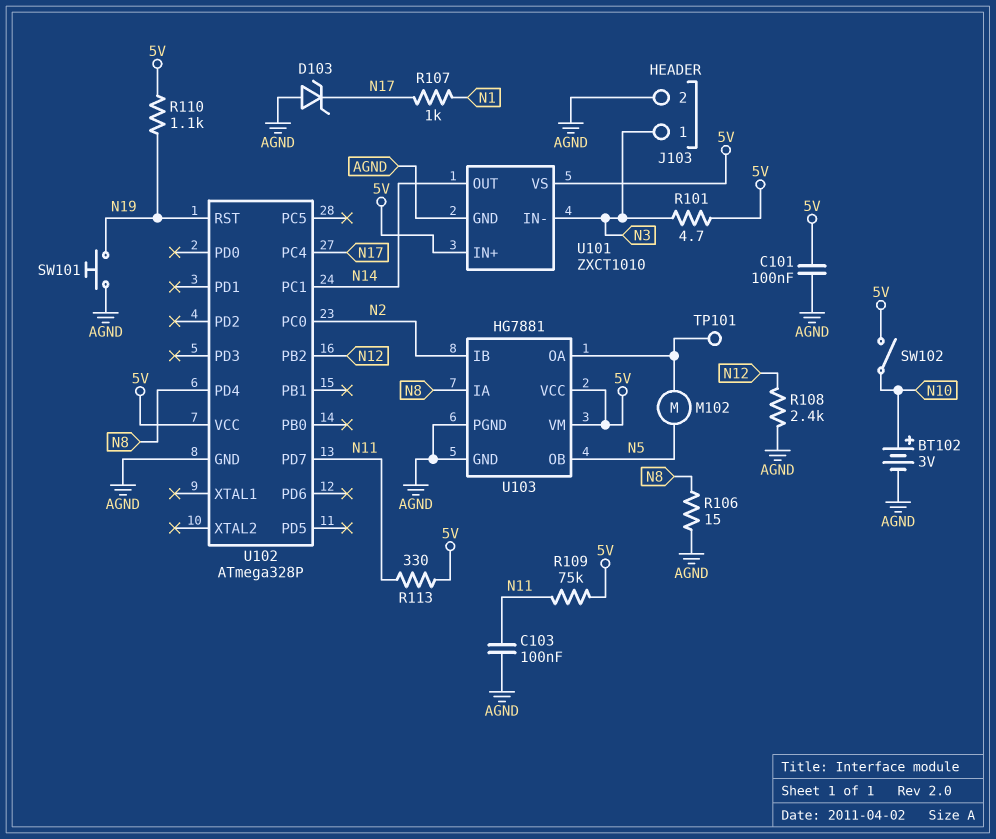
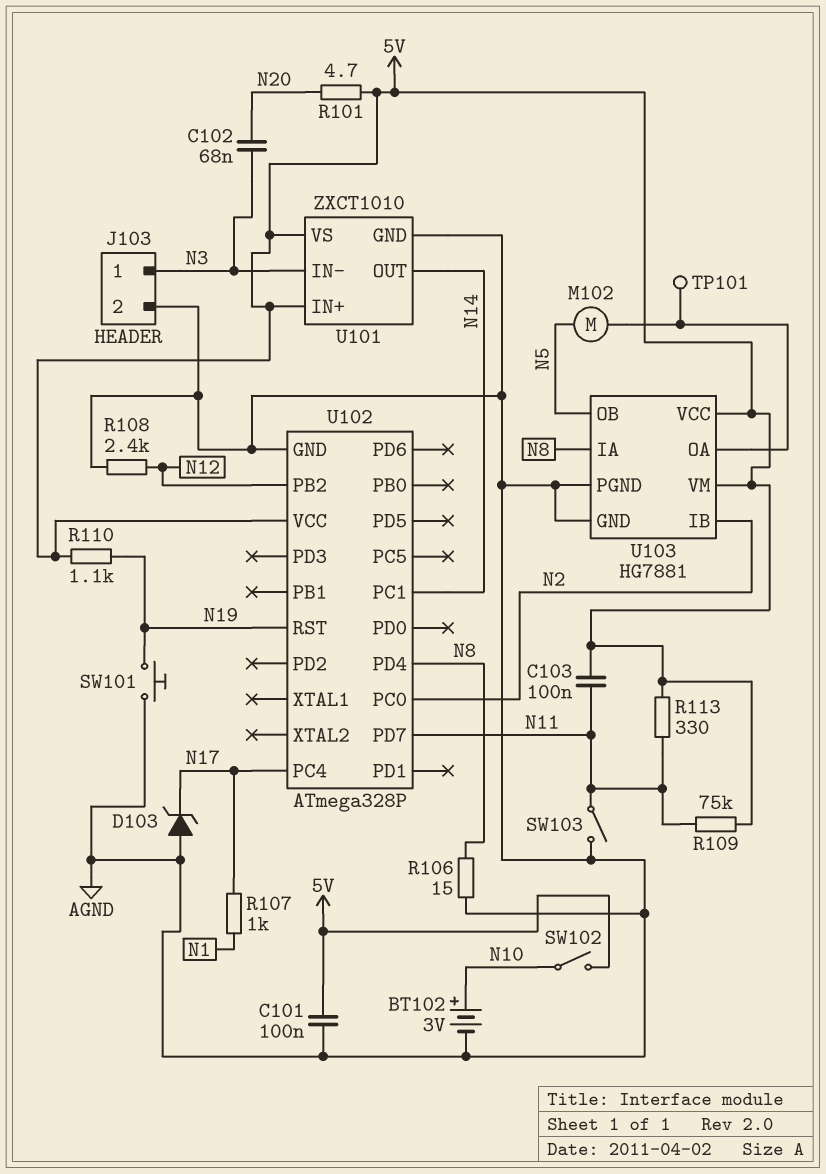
C102: none -> 68nF (N3, N20)
C103: 100nF (AGND, N11) -> 100nF (5V, N11)
R101: 4.7 (5V, N3) -> 4.7 (5V, N20)
SW103: none -> switch (AGND, N11)

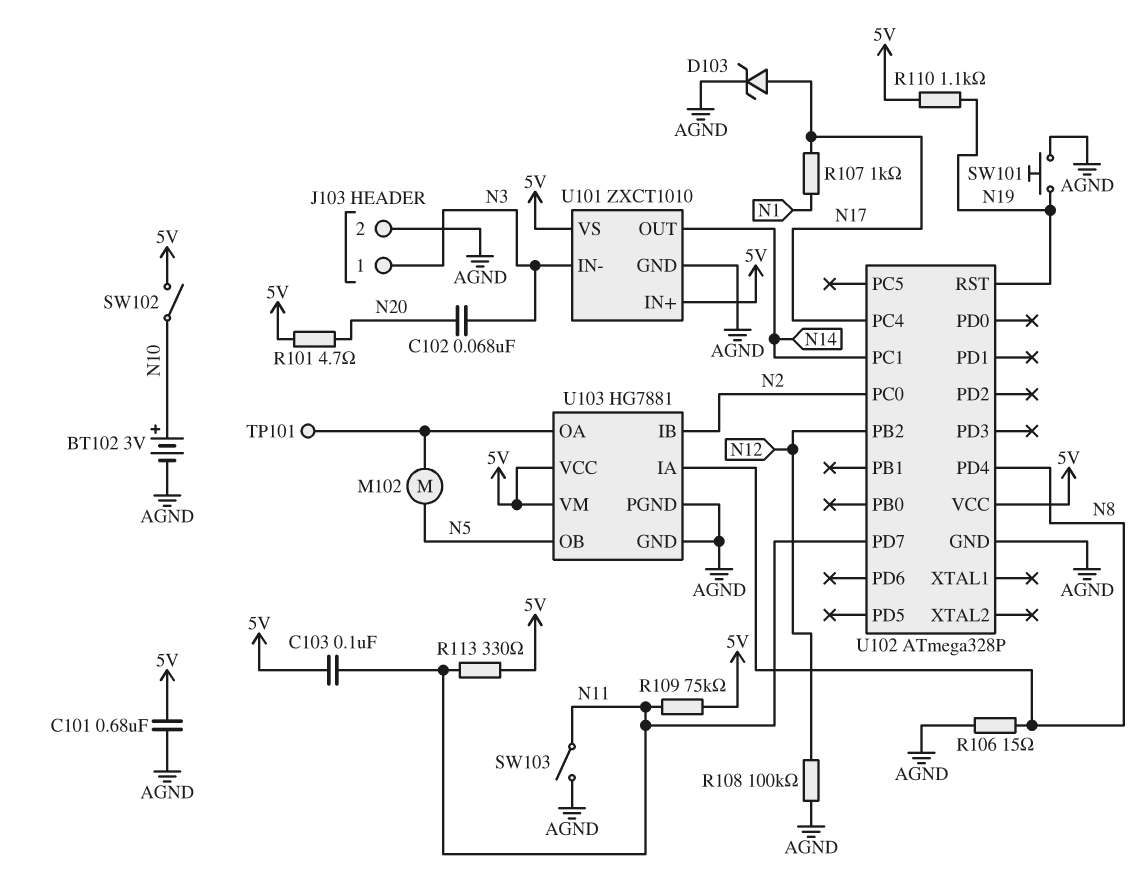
C101: 100nF (5V, AGND) -> 680nF (5V, AGND)
D103: zener (A AGND, K N17) -> zener (A N17, K AGND)
R108: 2.4k (AGND, N12) -> 100k (AGND, N12)

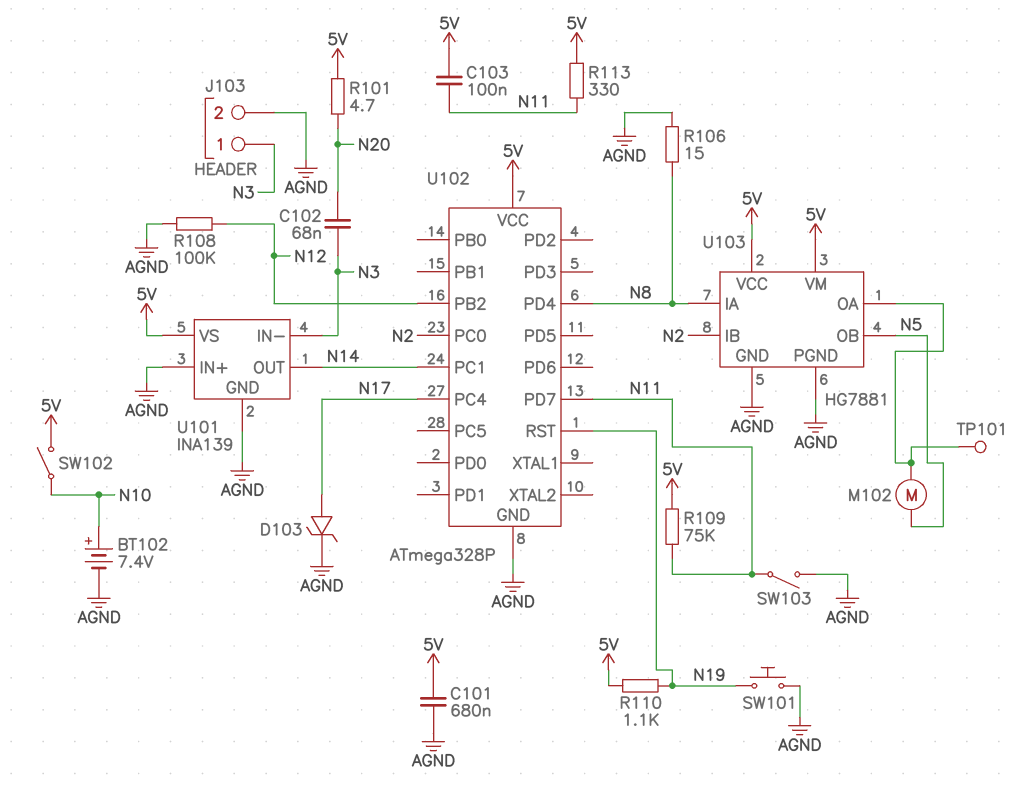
BT102: 3V (plus N10, minus AGND) -> 7.4V (plus N10, minus AGND)
R107: 1k (N1, N17) -> none
U101: ZXCT1010 -> INA139
U101 pin IN+: 5V -> AGND

